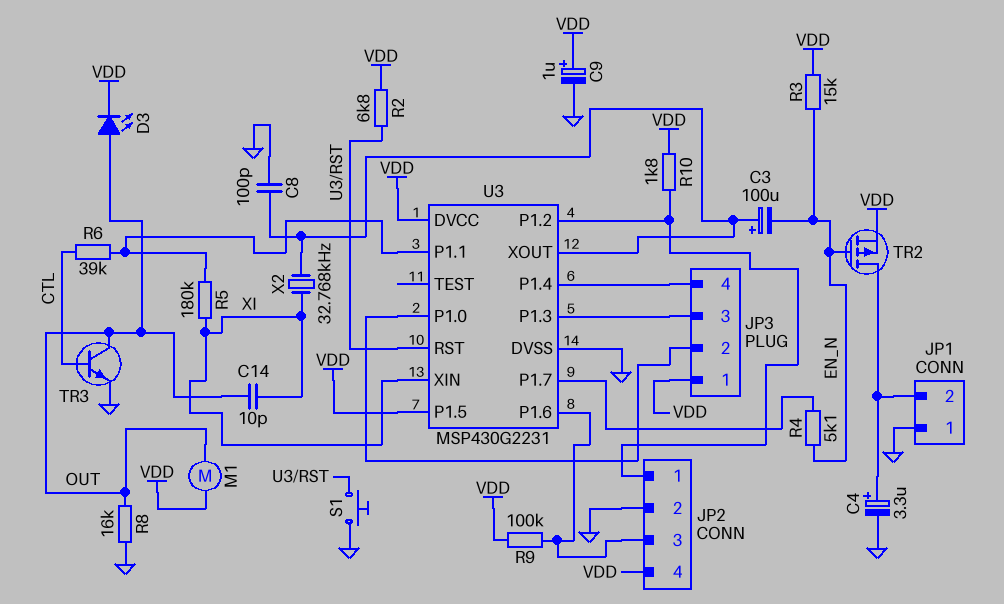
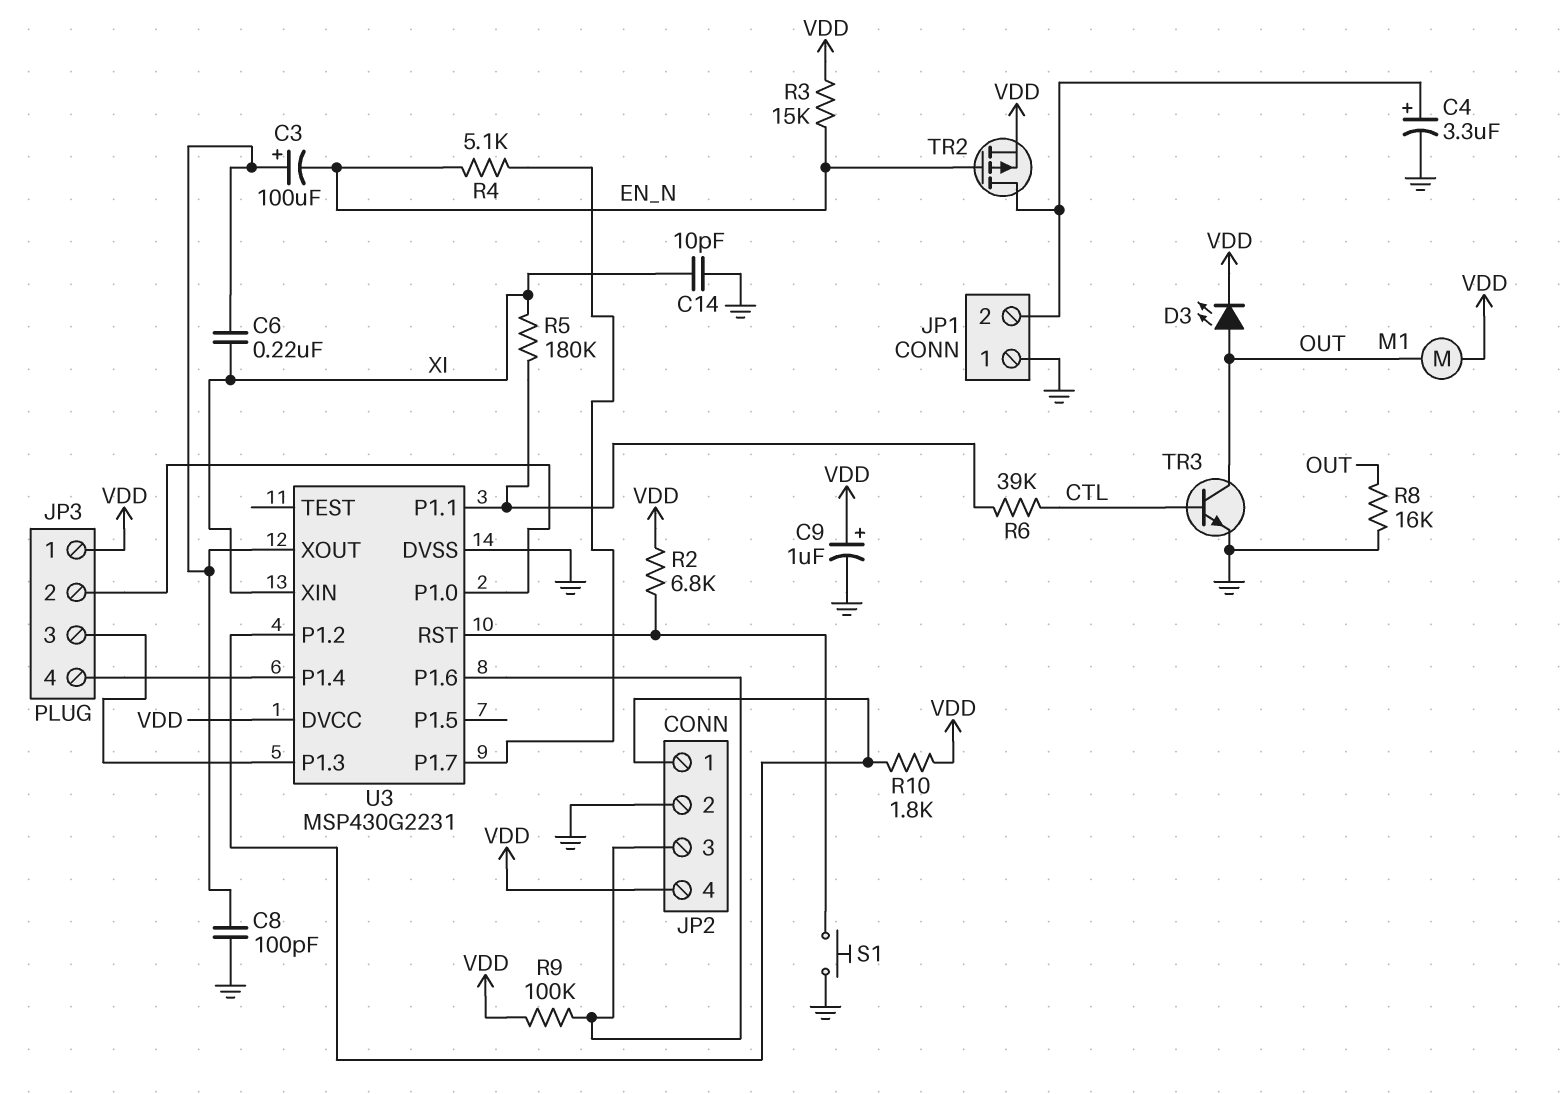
C6: none -> 220nF (U3/XOUT, XI)
C14: 10pF (OUT, XI) -> 10pF (GND, XI)
U3 pin P1.5: VDD -> none
X2: 32.768kHz (U3/XOUT, XI) -> none

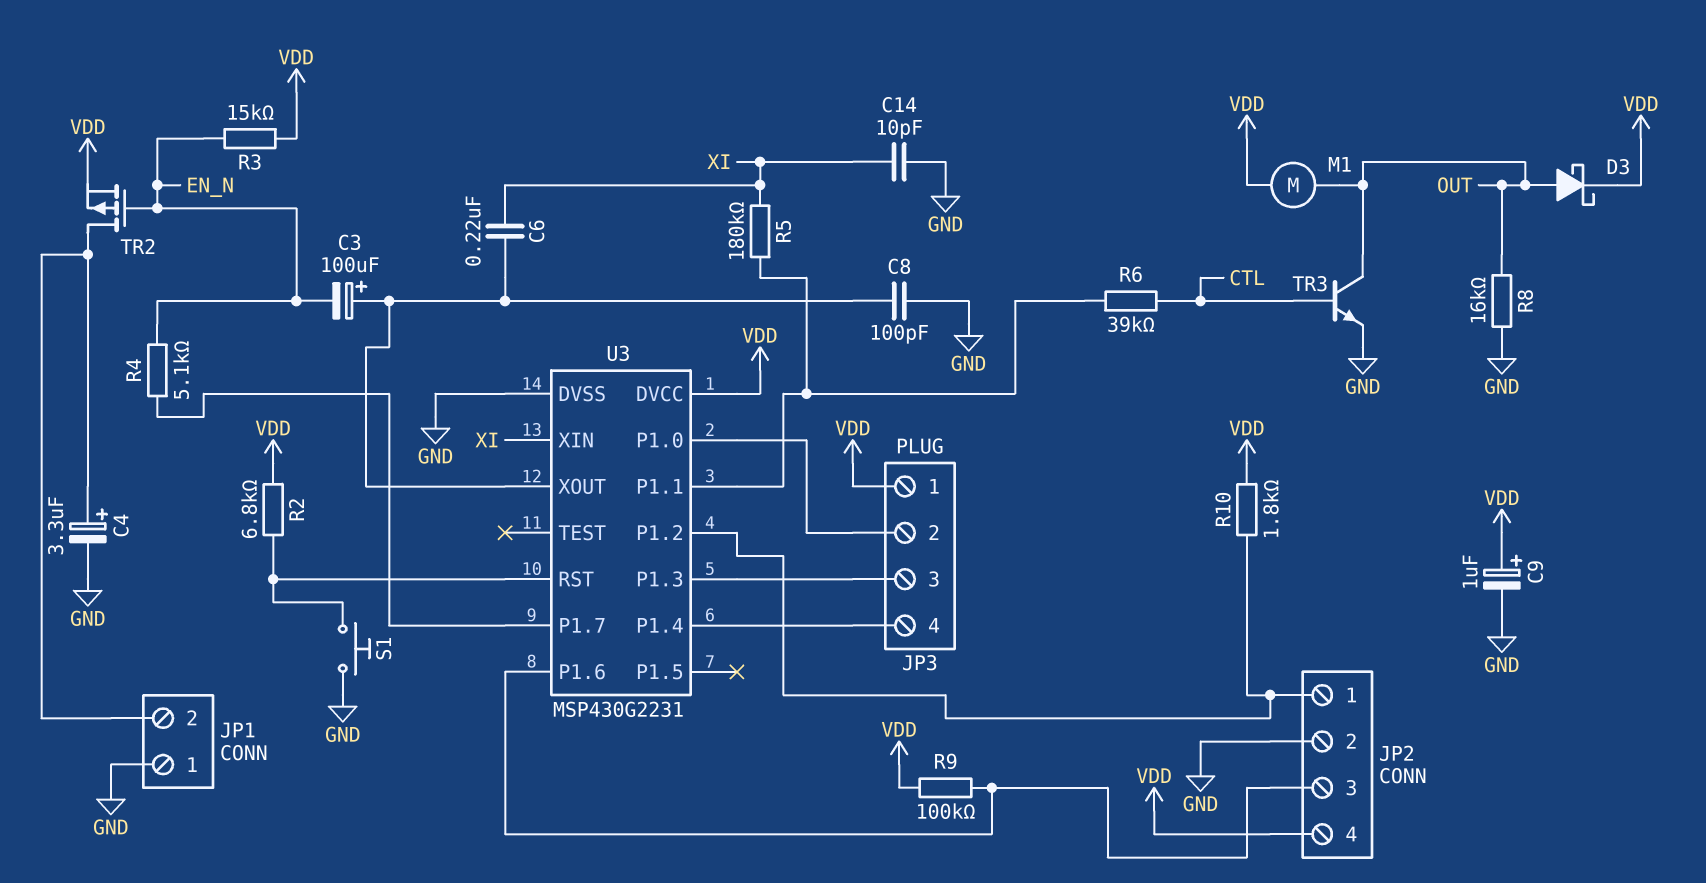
D3: LED (A OUT, K VDD) -> schottky (A OUT, K VDD)

